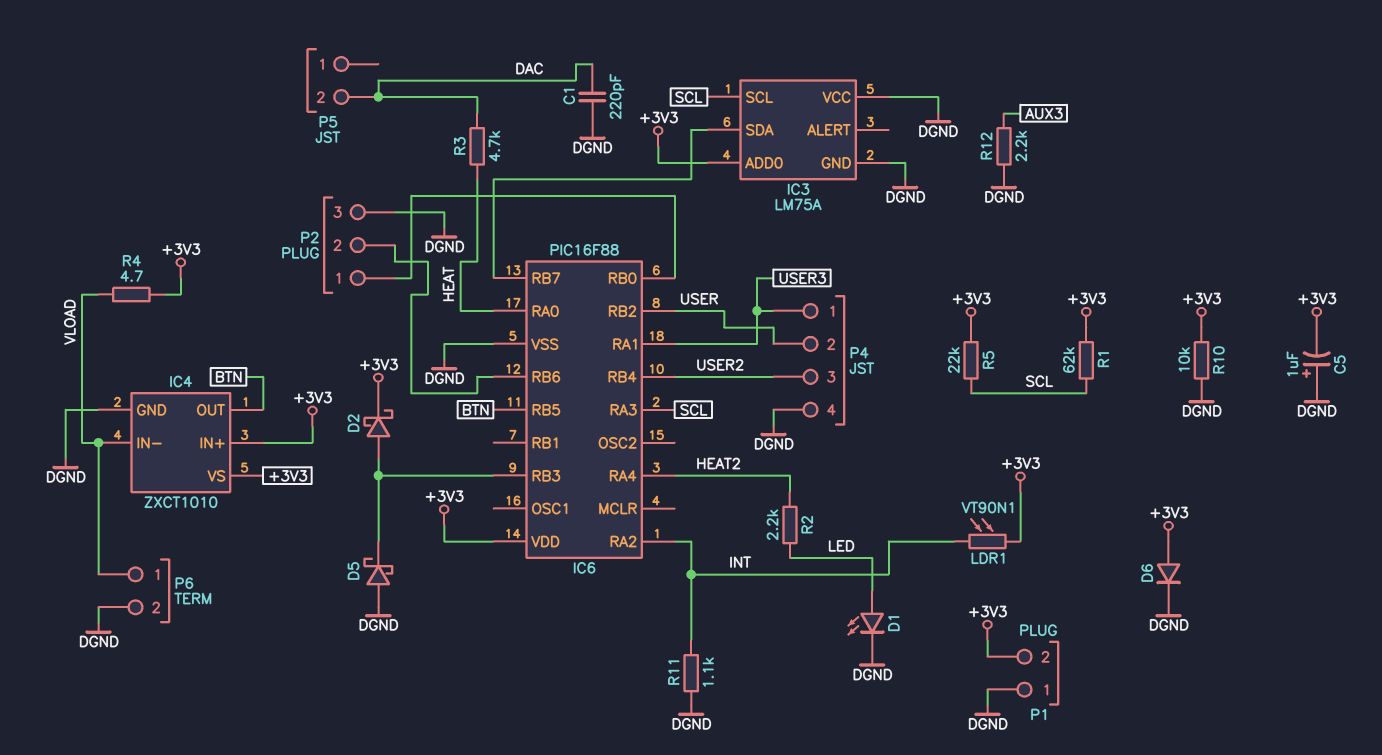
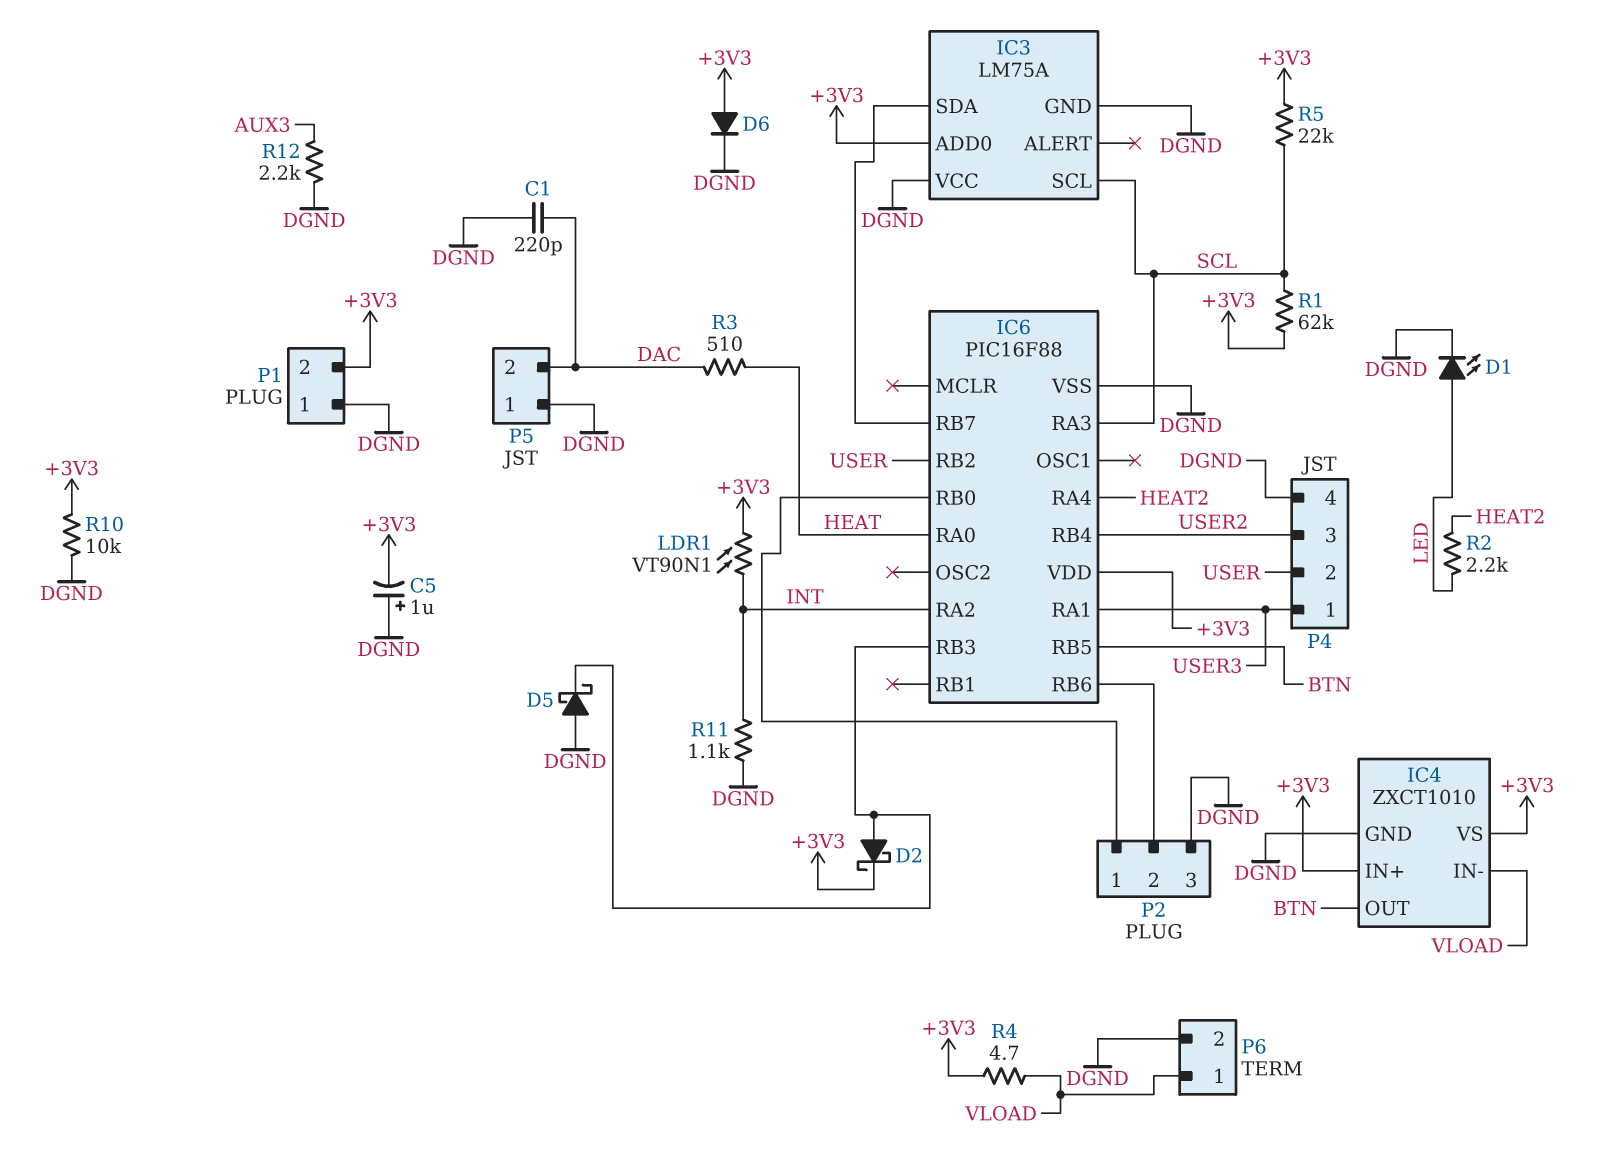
P5 pin 1: none -> DGND
R3: 4.7k (DAC, HEAT) -> 510 (DAC, HEAT)

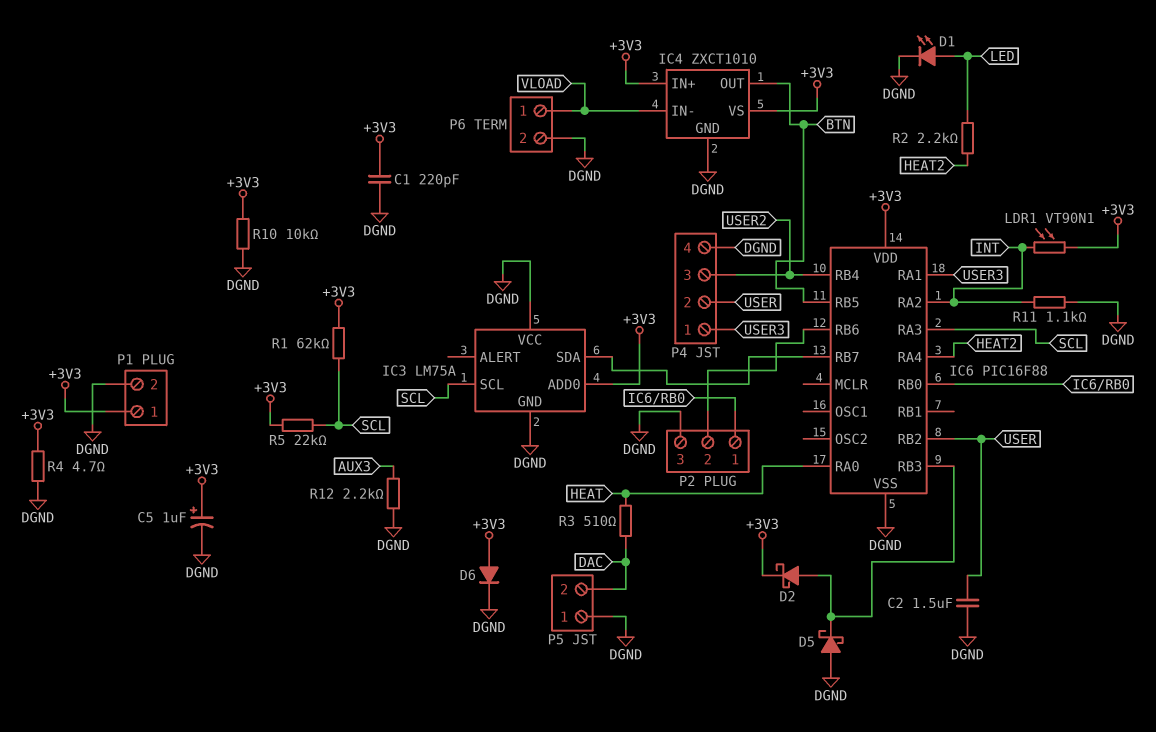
C1: 220pF (DAC, DGND) -> 220pF (+3V3, DGND)
C2: none -> 1.5uF (DGND, USER)
C5: 1uF (plus DGND, minus +3V3) -> 1uF (plus +3V3, minus DGND)
P1 pin 1: DGND -> +3V3
P1 pin 2: +3V3 -> DGND
R4: 4.7 (+3V3, VLOAD) -> 4.7 (+3V3, DGND)

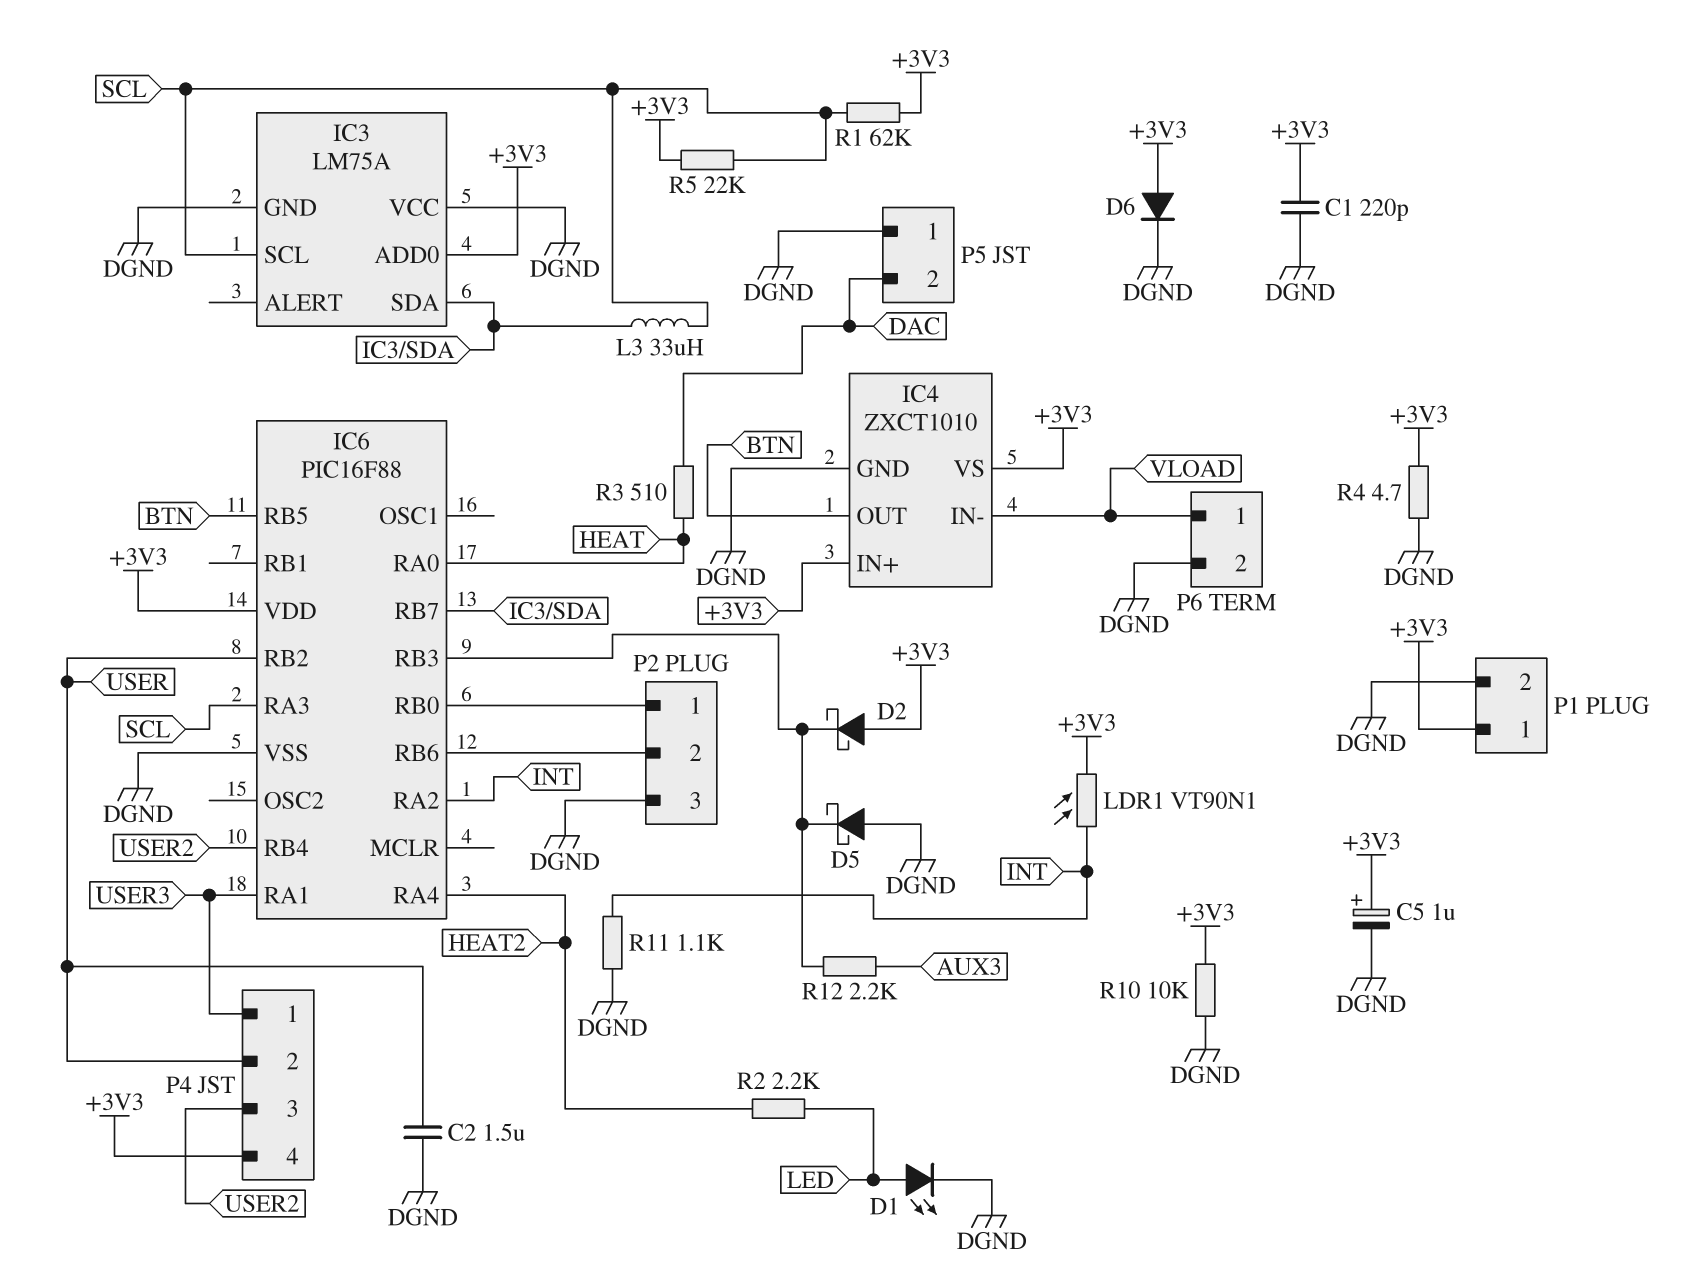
D2: schottky (A IC6/RB3, K +3V3) -> schottky (A +3V3, K IC6/RB3)
L3: none -> 33uH (IC3/SDA, SCL)
P4 pin 4: DGND -> +3V3
R12: 2.2k (AUX3, DGND) -> 2.2k (AUX3, IC6/RB3)

